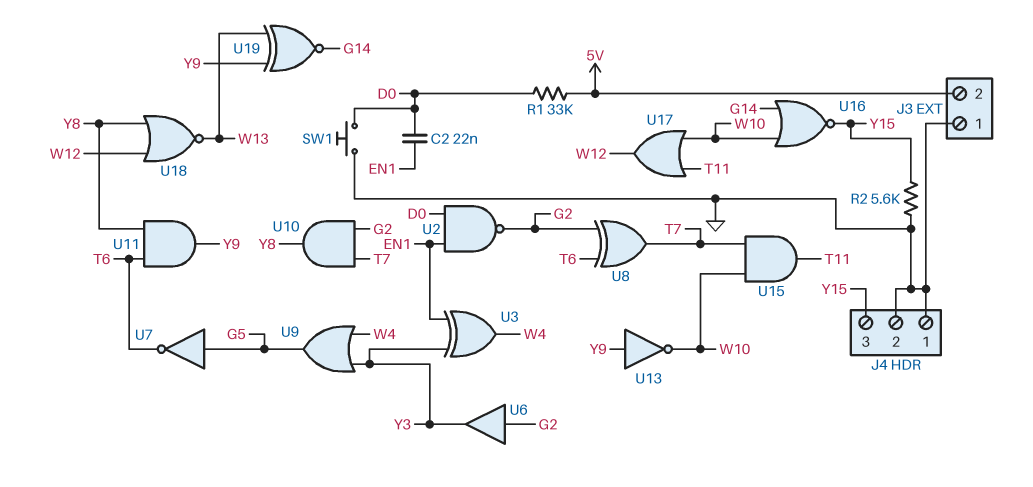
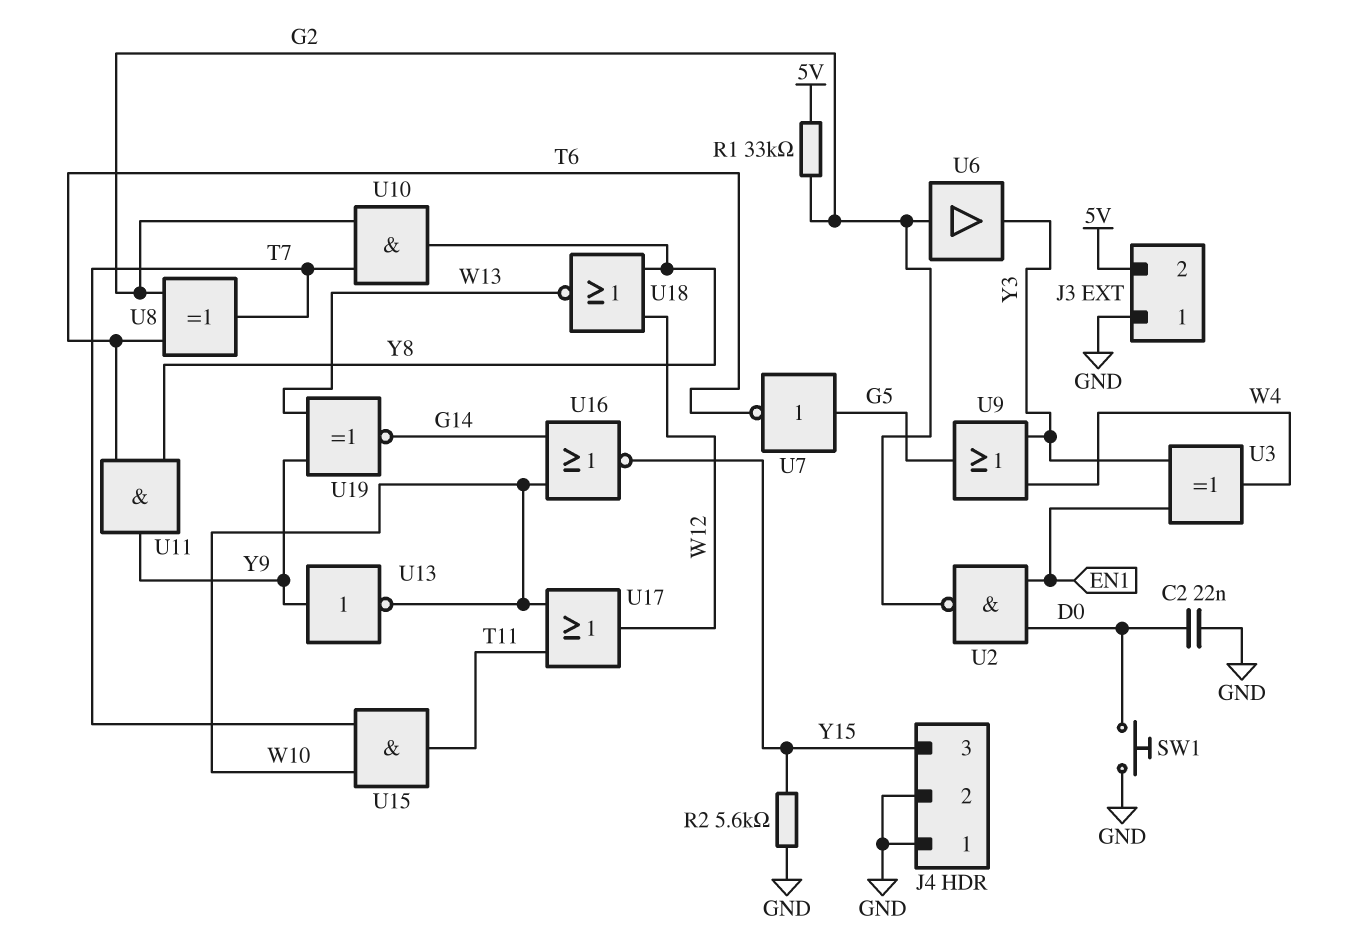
C2: 22nF (D0, EN1) -> 22nF (D0, GND)
R1: 33k (5V, D0) -> 33k (5V, G2)

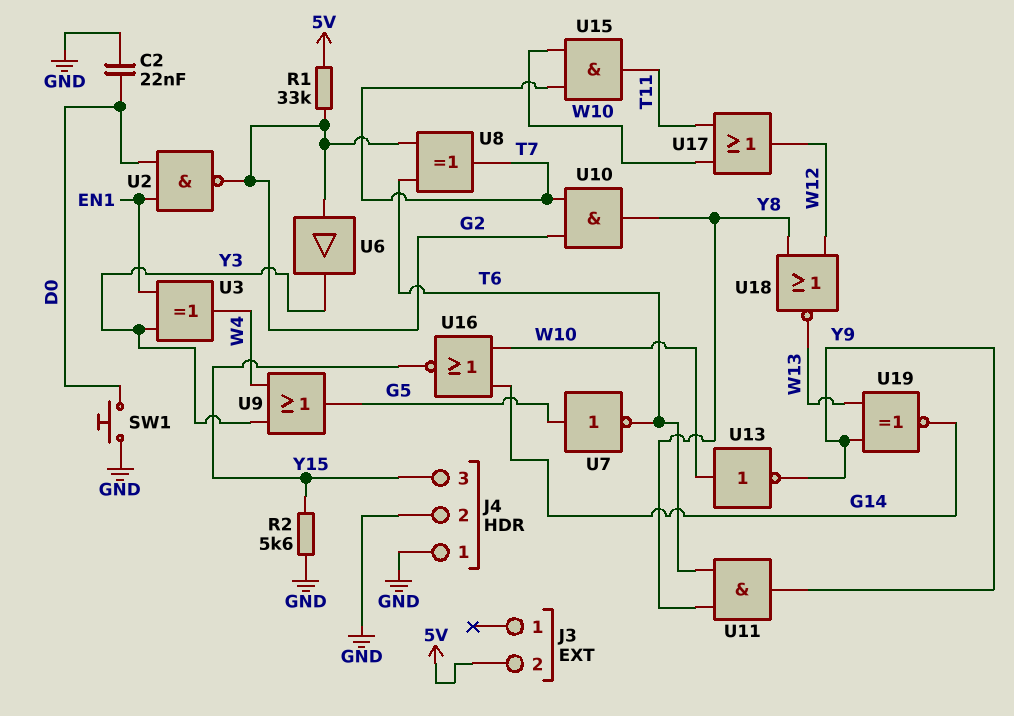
J3 pin 1: GND -> none
U13: NOT (in Y9, out W10) -> NOT (in W10, out Y9)

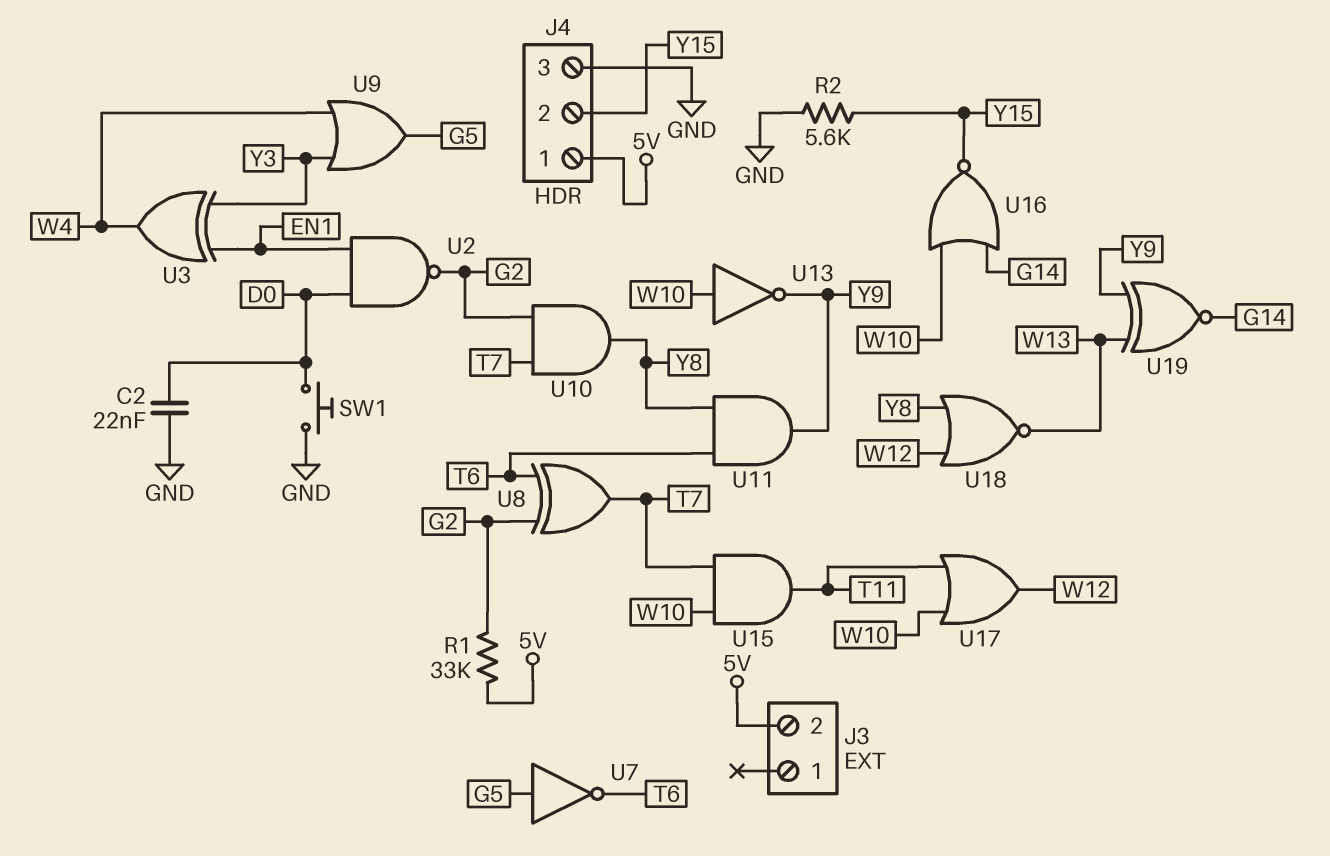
J4 pin 1: GND -> 5V
J4 pin 2: GND -> Y15
J4 pin 3: Y15 -> GND
U6: buffer (in G2, out Y3) -> none

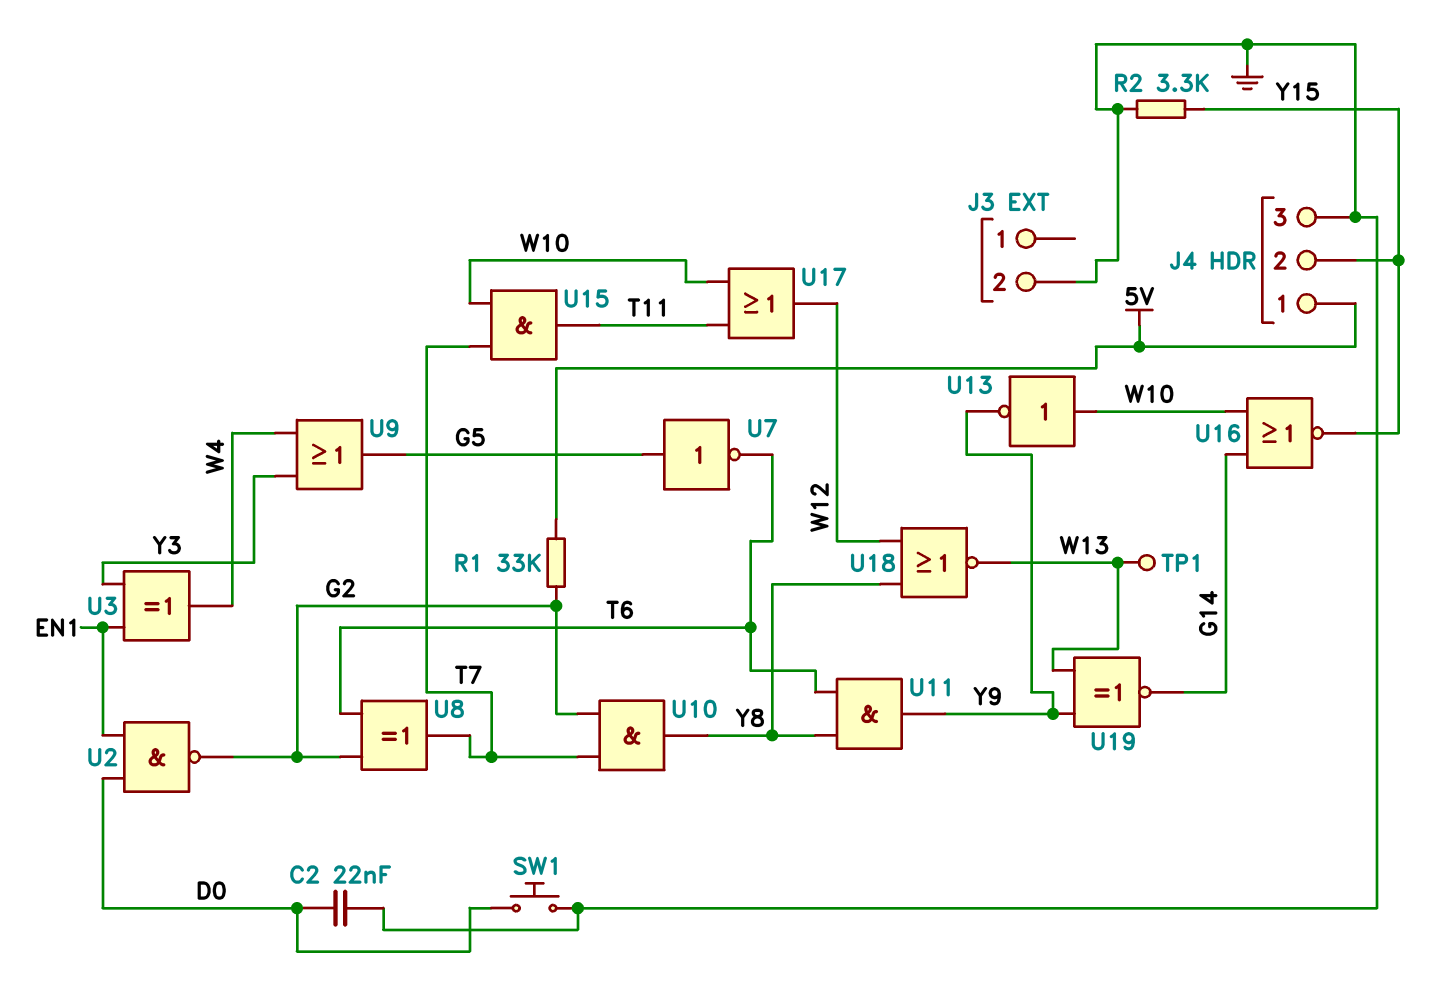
J3 pin 2: 5V -> GND
R2: 5.6k (GND, Y15) -> 3.3k (GND, Y15)
TP1: none -> test point (W13)

